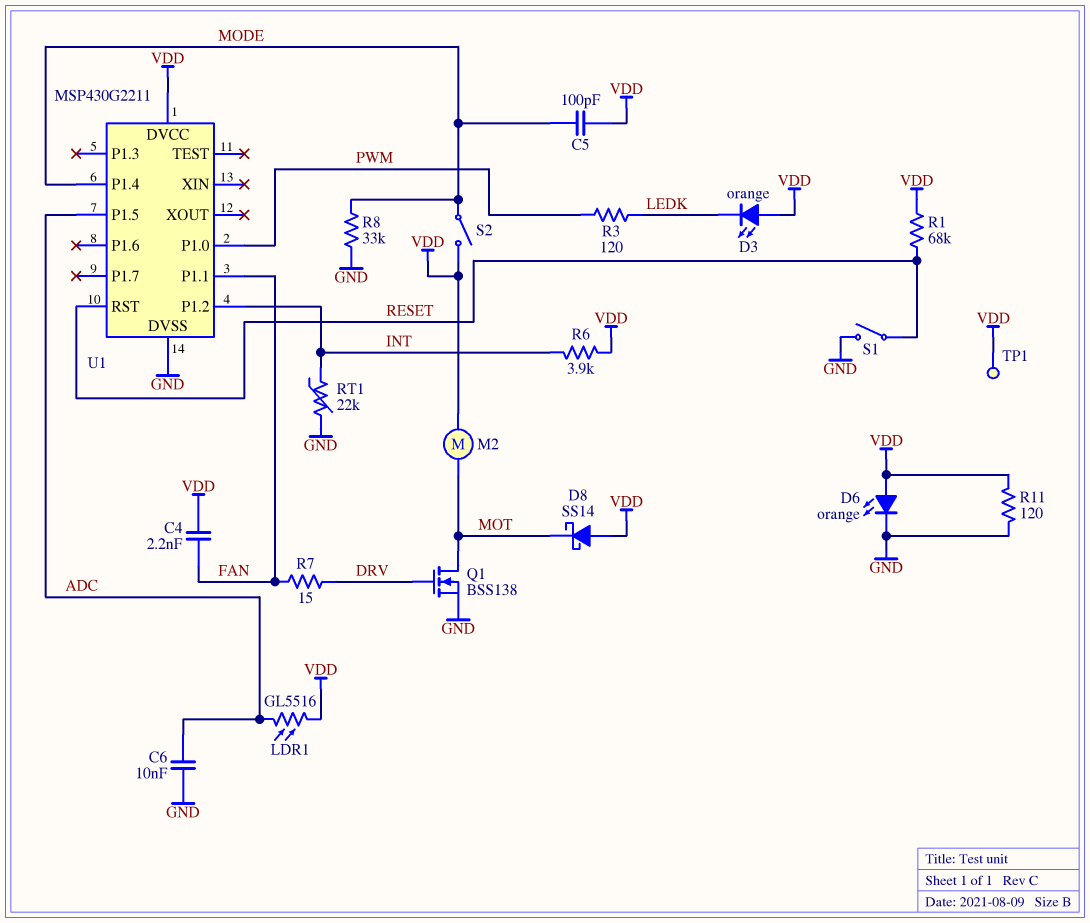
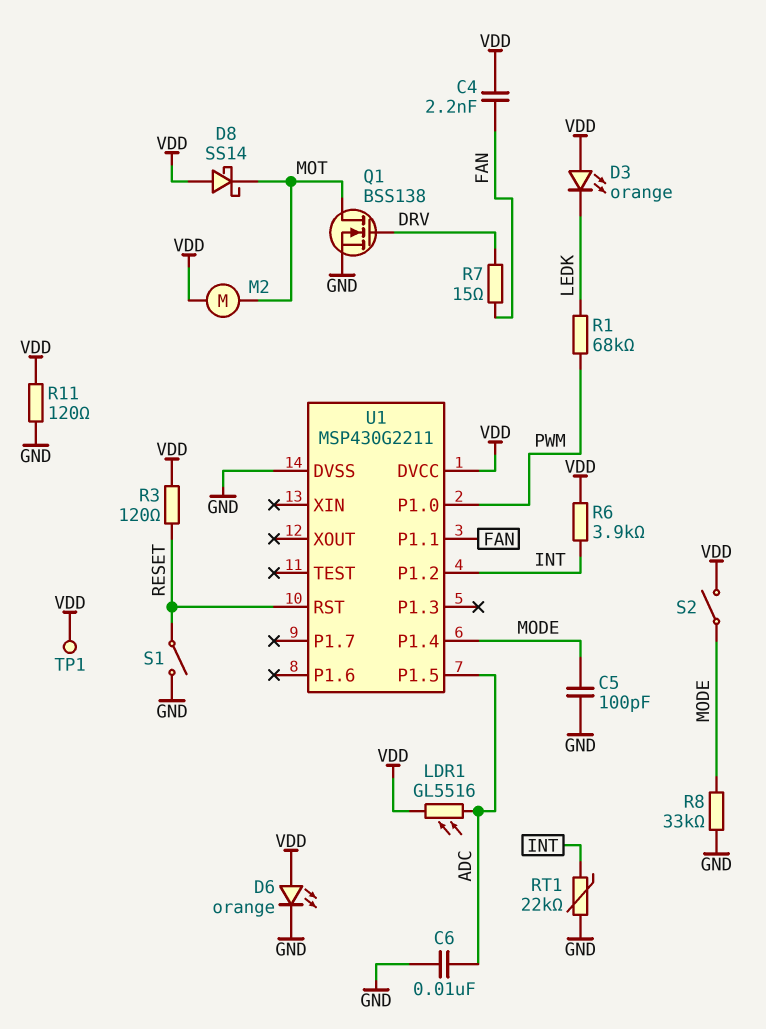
C5: 100pF (MODE, VDD) -> 100pF (GND, MODE)
R1: 68k (RESET, VDD) -> 68k (LEDK, PWM)
R3: 120 (LEDK, PWM) -> 120 (RESET, VDD)

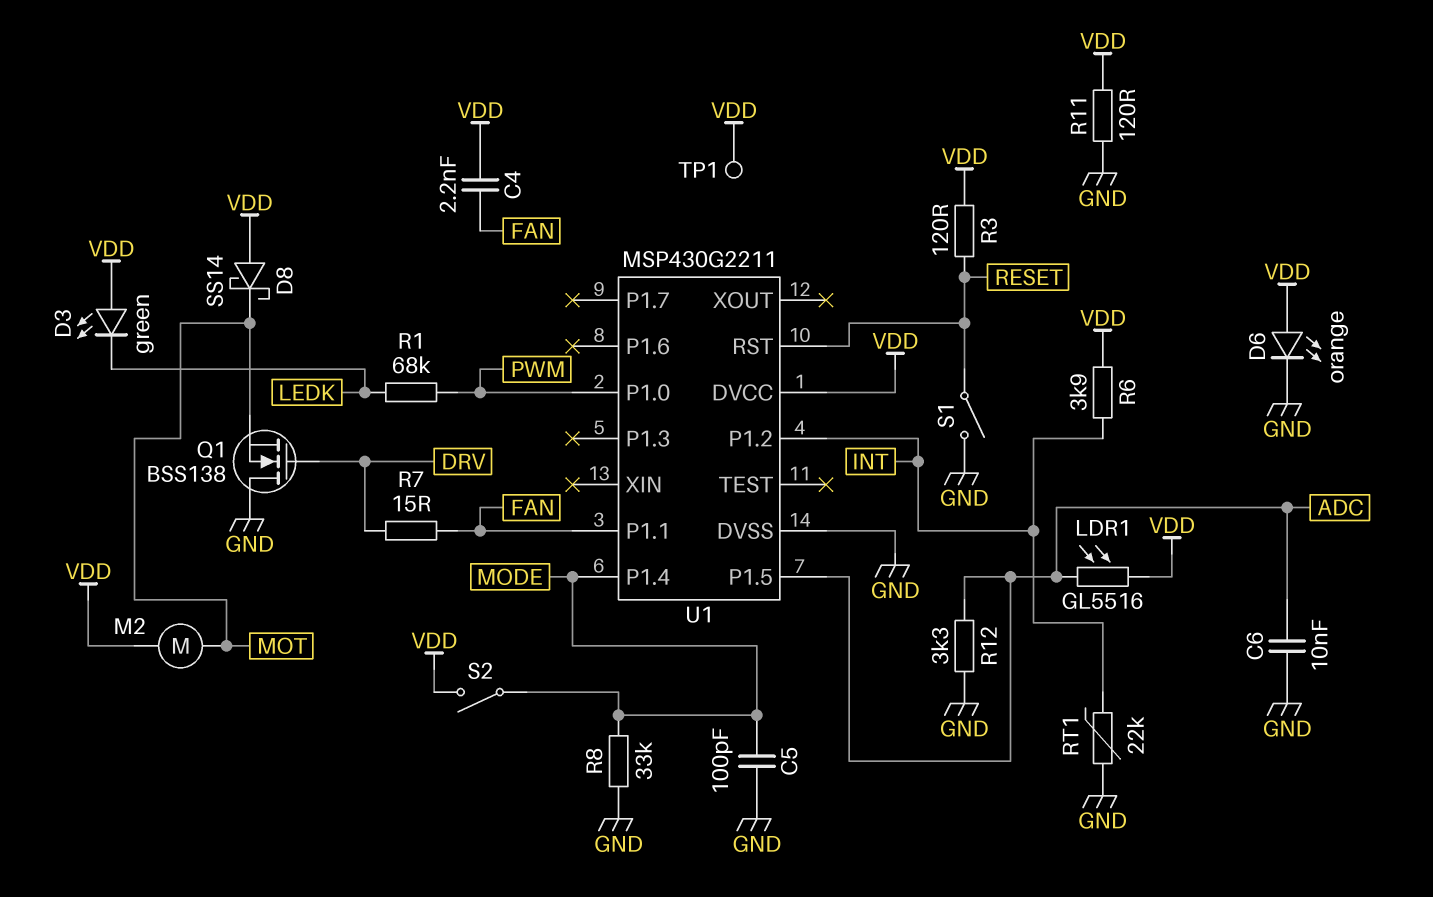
D3: LED orange (A VDD, K LEDK) -> LED green (A VDD, K LEDK)
Q1: NMOS BSS138 (G DRV, D MOT, S GND) -> NMOS BSS138 (G DRV, D GND, S MOT)
R12: none -> 3.3k (ADC, GND)

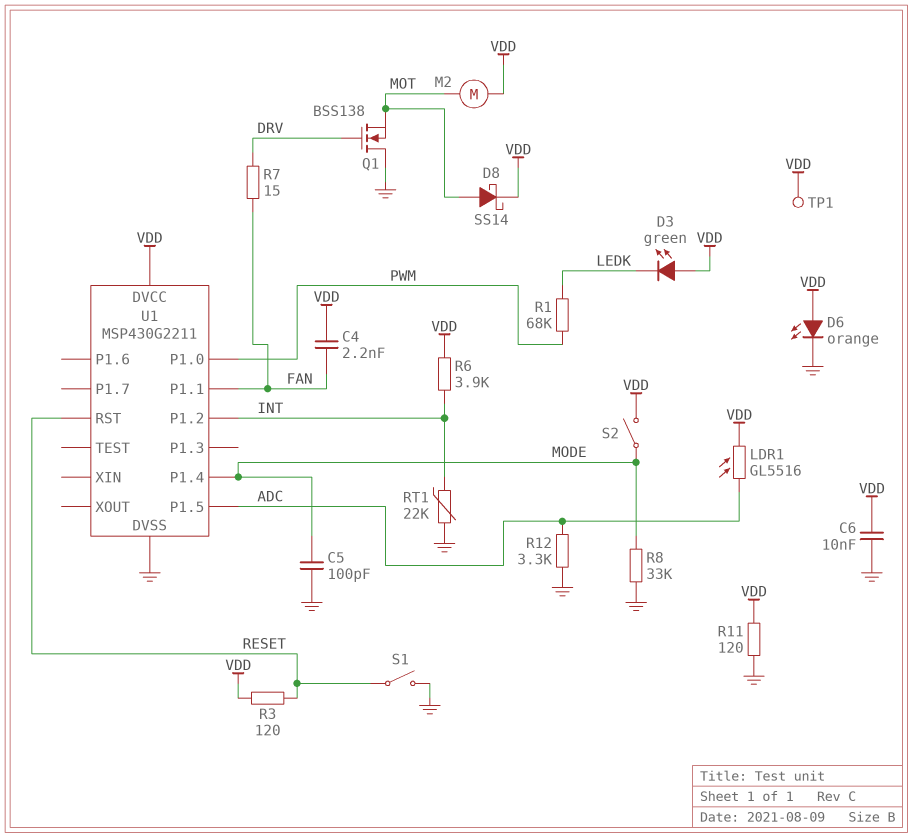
C6: 10nF (ADC, GND) -> 10nF (GND, VDD)
D8: schottky SS14 (A VDD, K MOT) -> schottky SS14 (A MOT, K VDD)

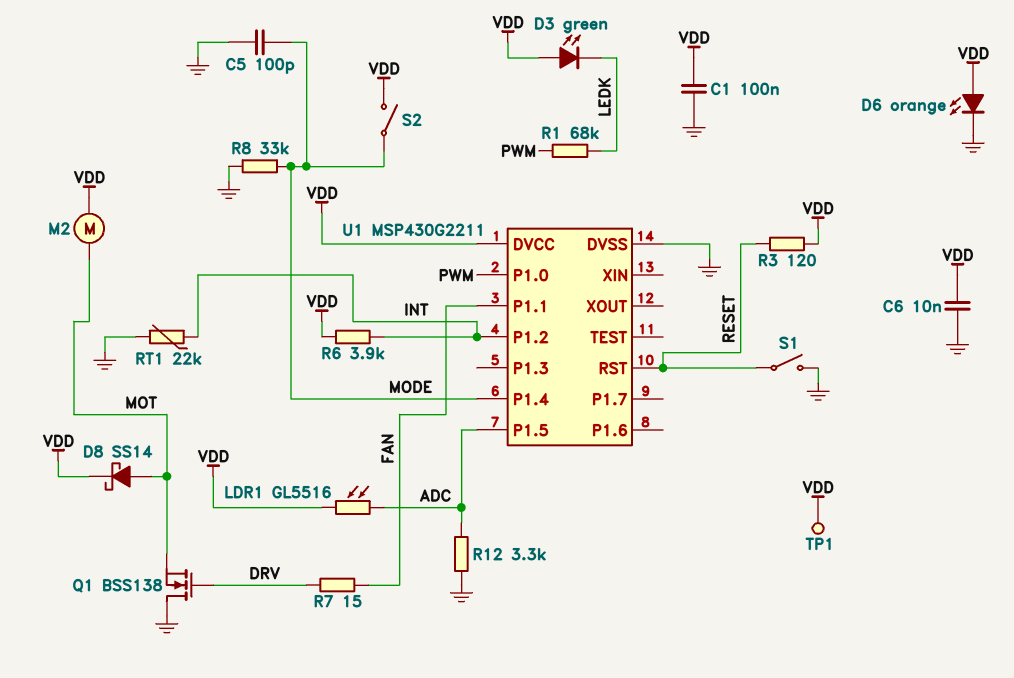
C1: none -> 100nF (GND, VDD)
C4: 2.2nF (FAN, VDD) -> none
R11: 120 (GND, VDD) -> none

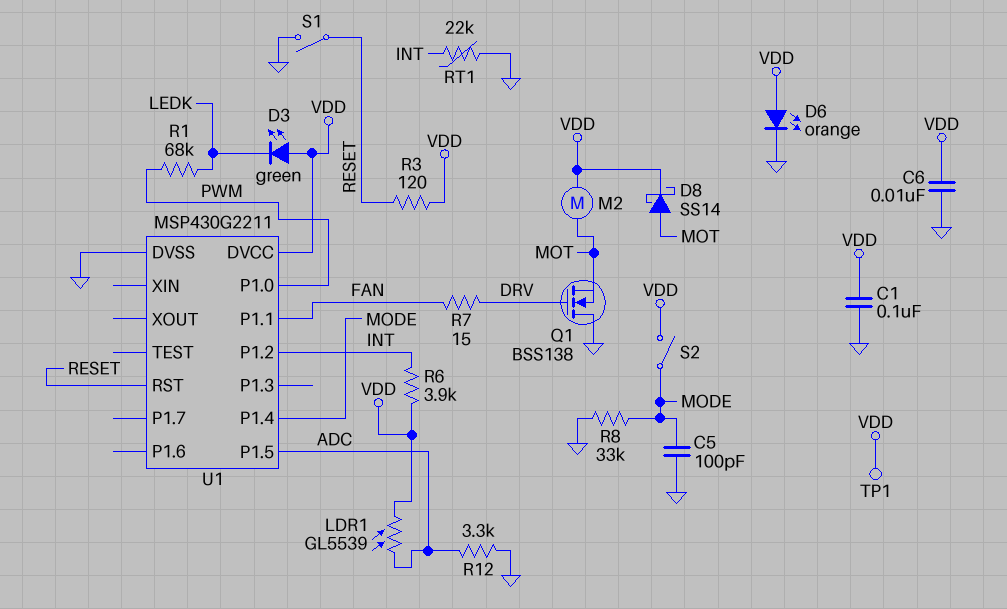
LDR1: GL5516 (ADC, VDD) -> GL5539 (ADC, VDD)

